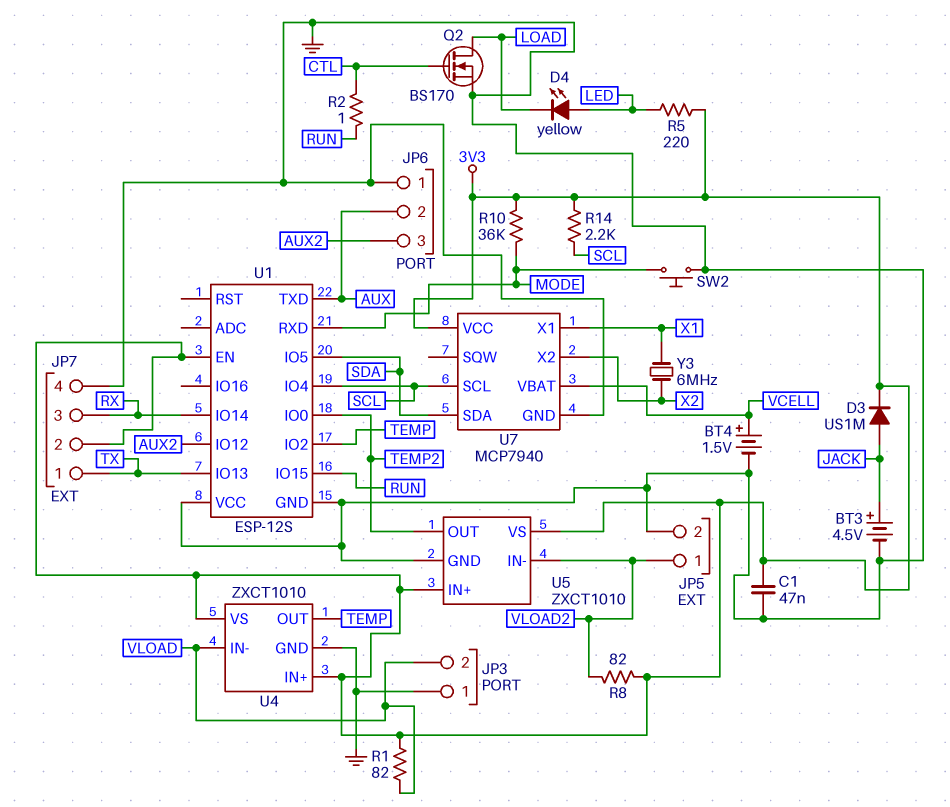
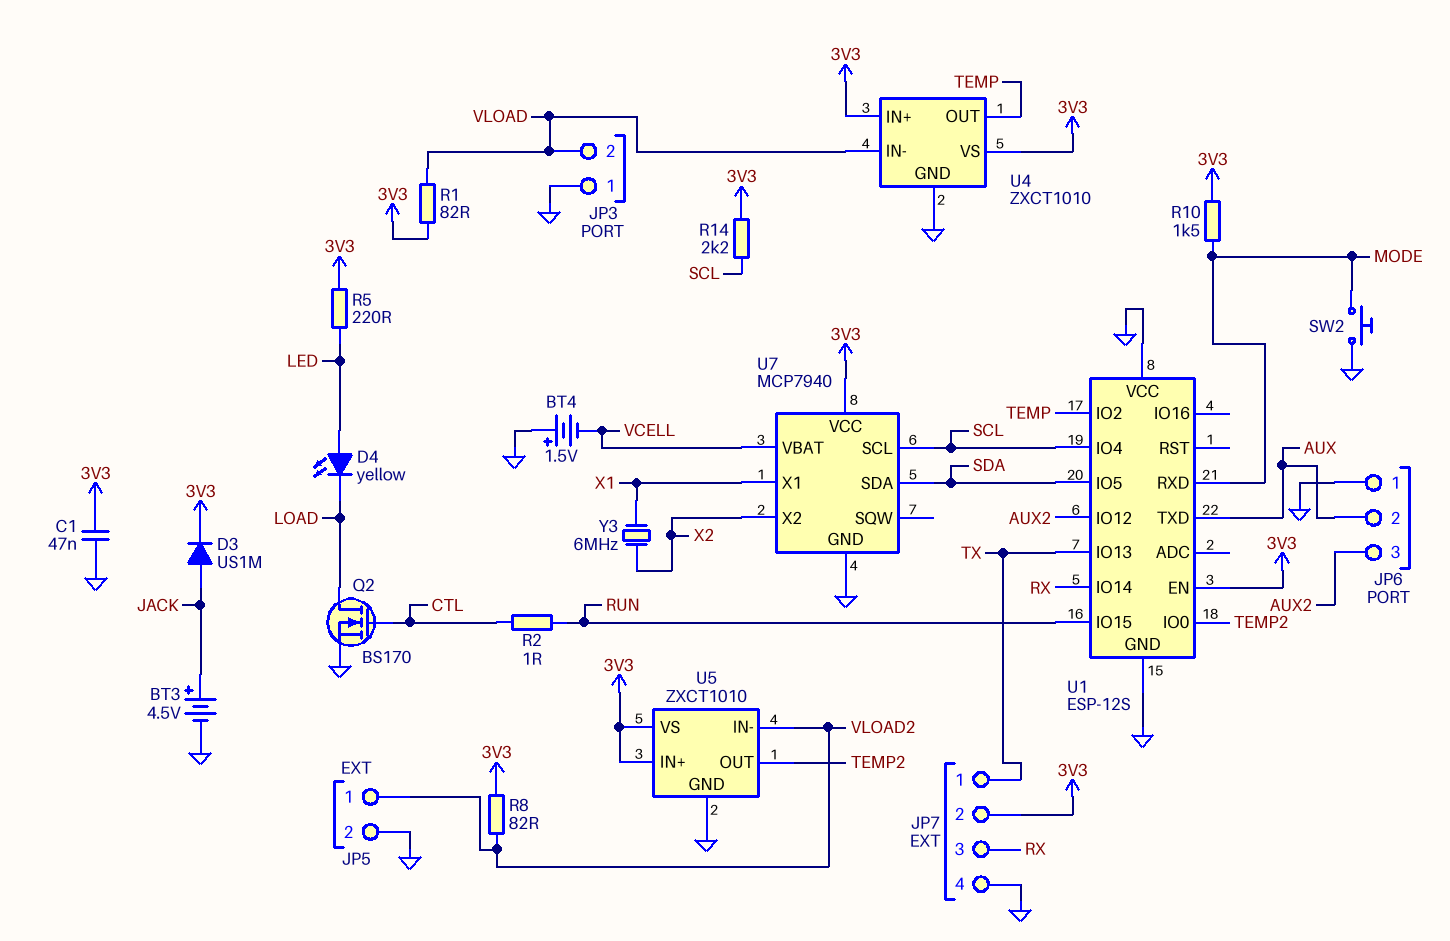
BT4: 1.5V (plus VCELL, minus GND) -> 1.5V (plus GND, minus VCELL)
R10: 36k (3V3, MODE) -> 1.5k (3V3, MODE)

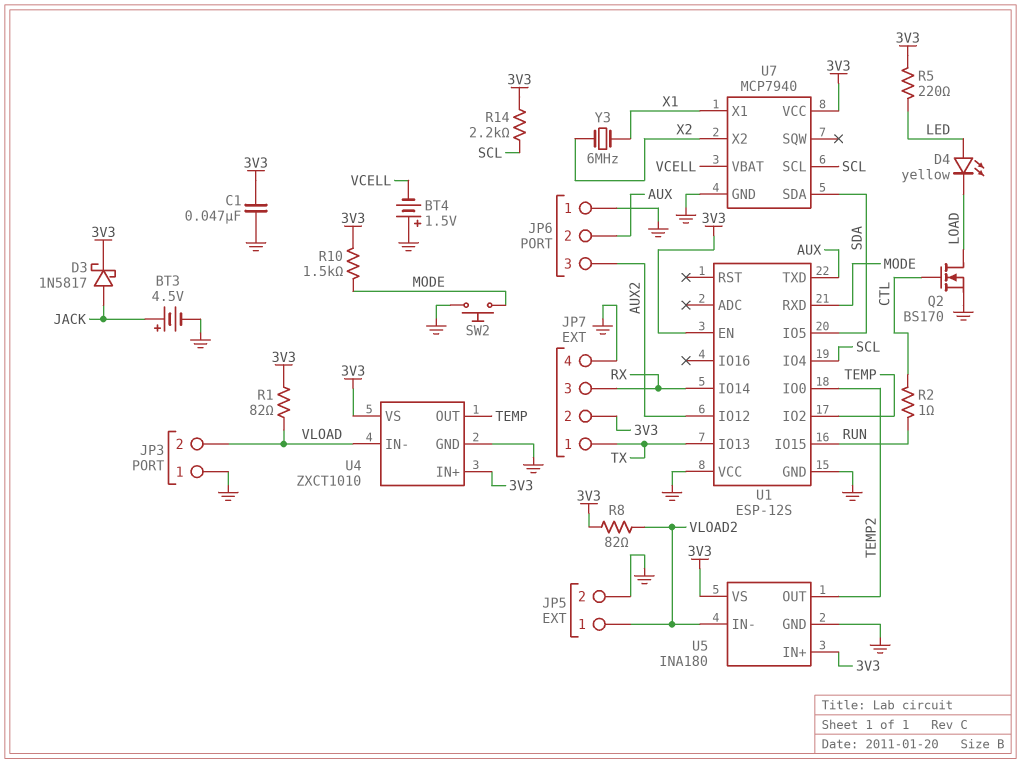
D3: diode US1M (A JACK, K 3V3) -> schottky 1N5817 (A JACK, K 3V3)
U5: ZXCT1010 -> INA180

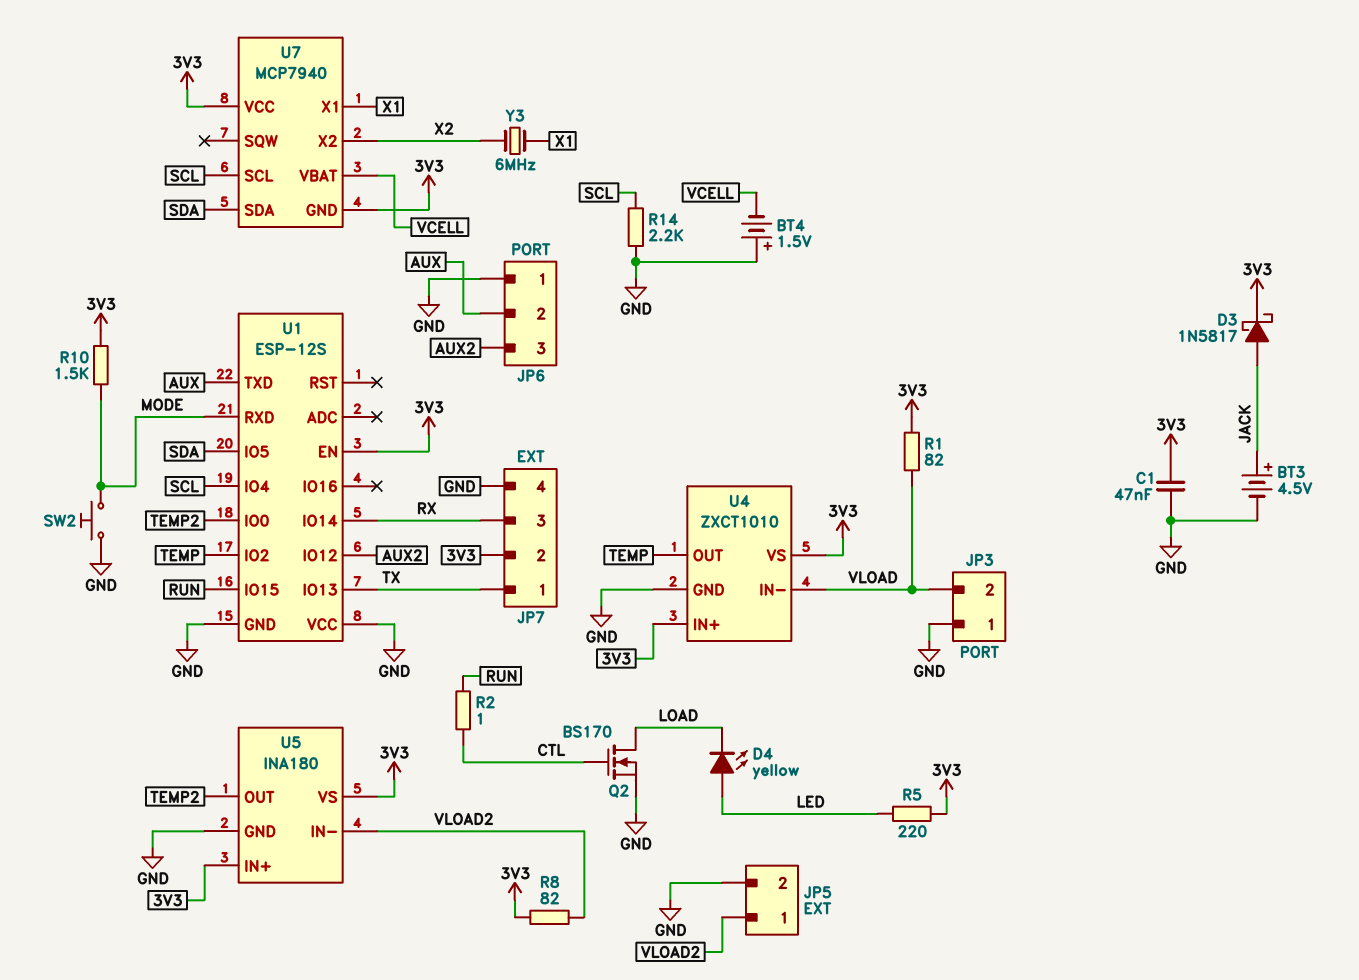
R14: 2.2k (3V3, SCL) -> 2.2k (GND, SCL)
U7 pin GND: GND -> 3V3

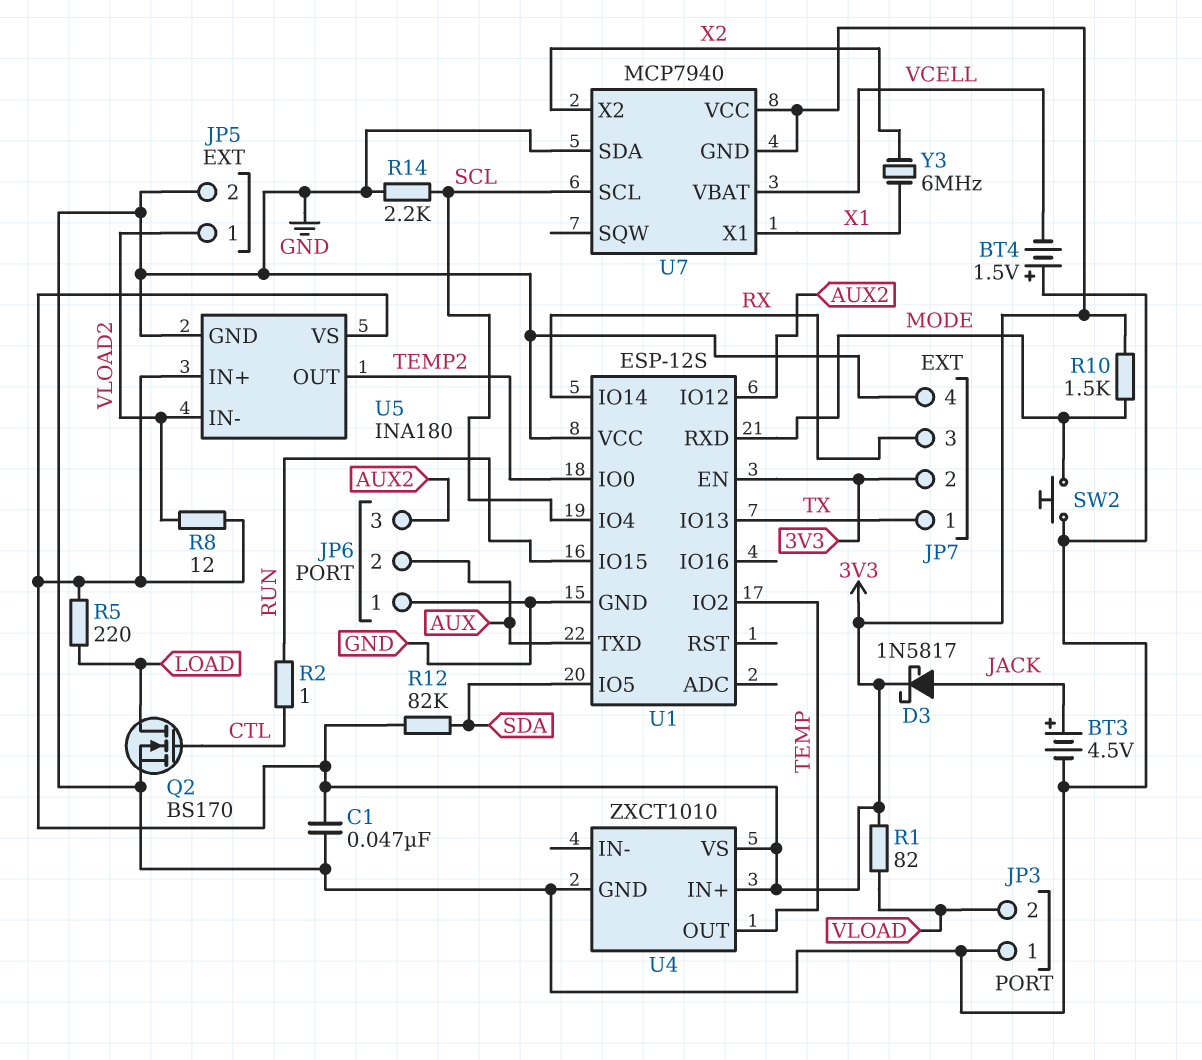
D4: LED yellow (A LED, K LOAD) -> none
R5: 220 (3V3, LED) -> 220 (3V3, LOAD)
R8: 82 (3V3, VLOAD2) -> 12 (3V3, VLOAD2)
R12: none -> 82k (3V3, SDA)
U4 pin IN-: VLOAD -> none
U7 pin SDA: SDA -> GND

